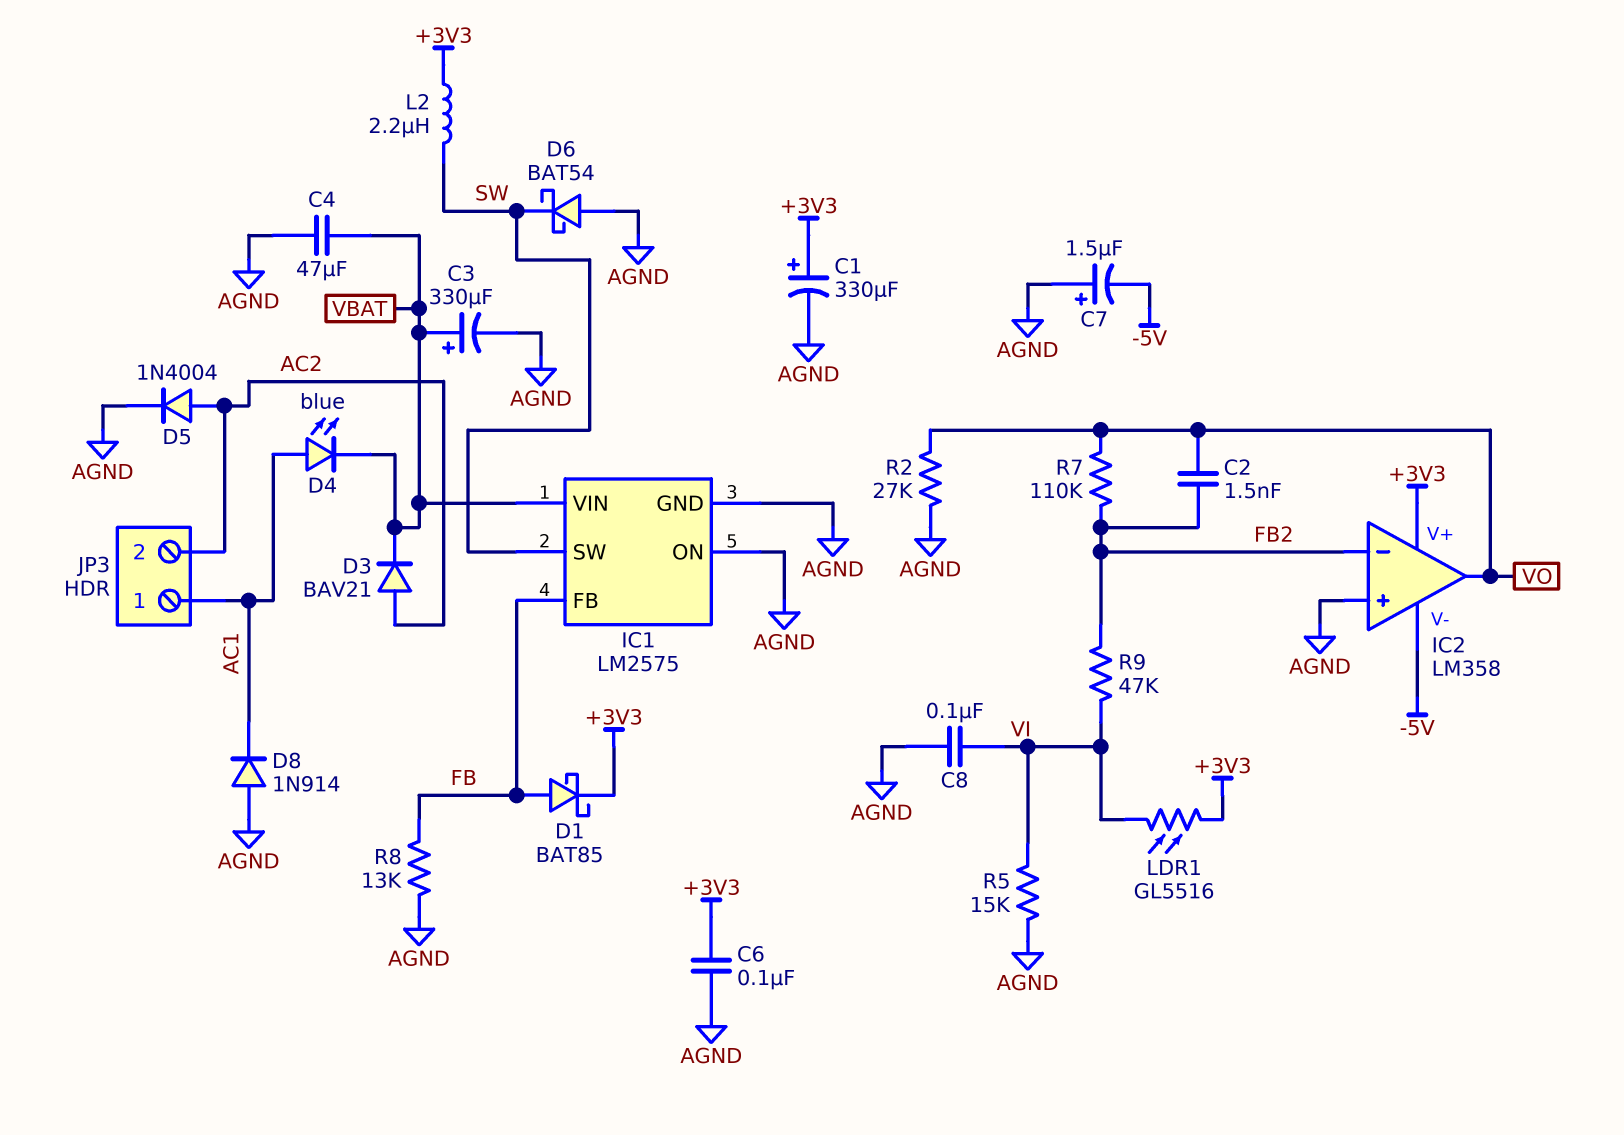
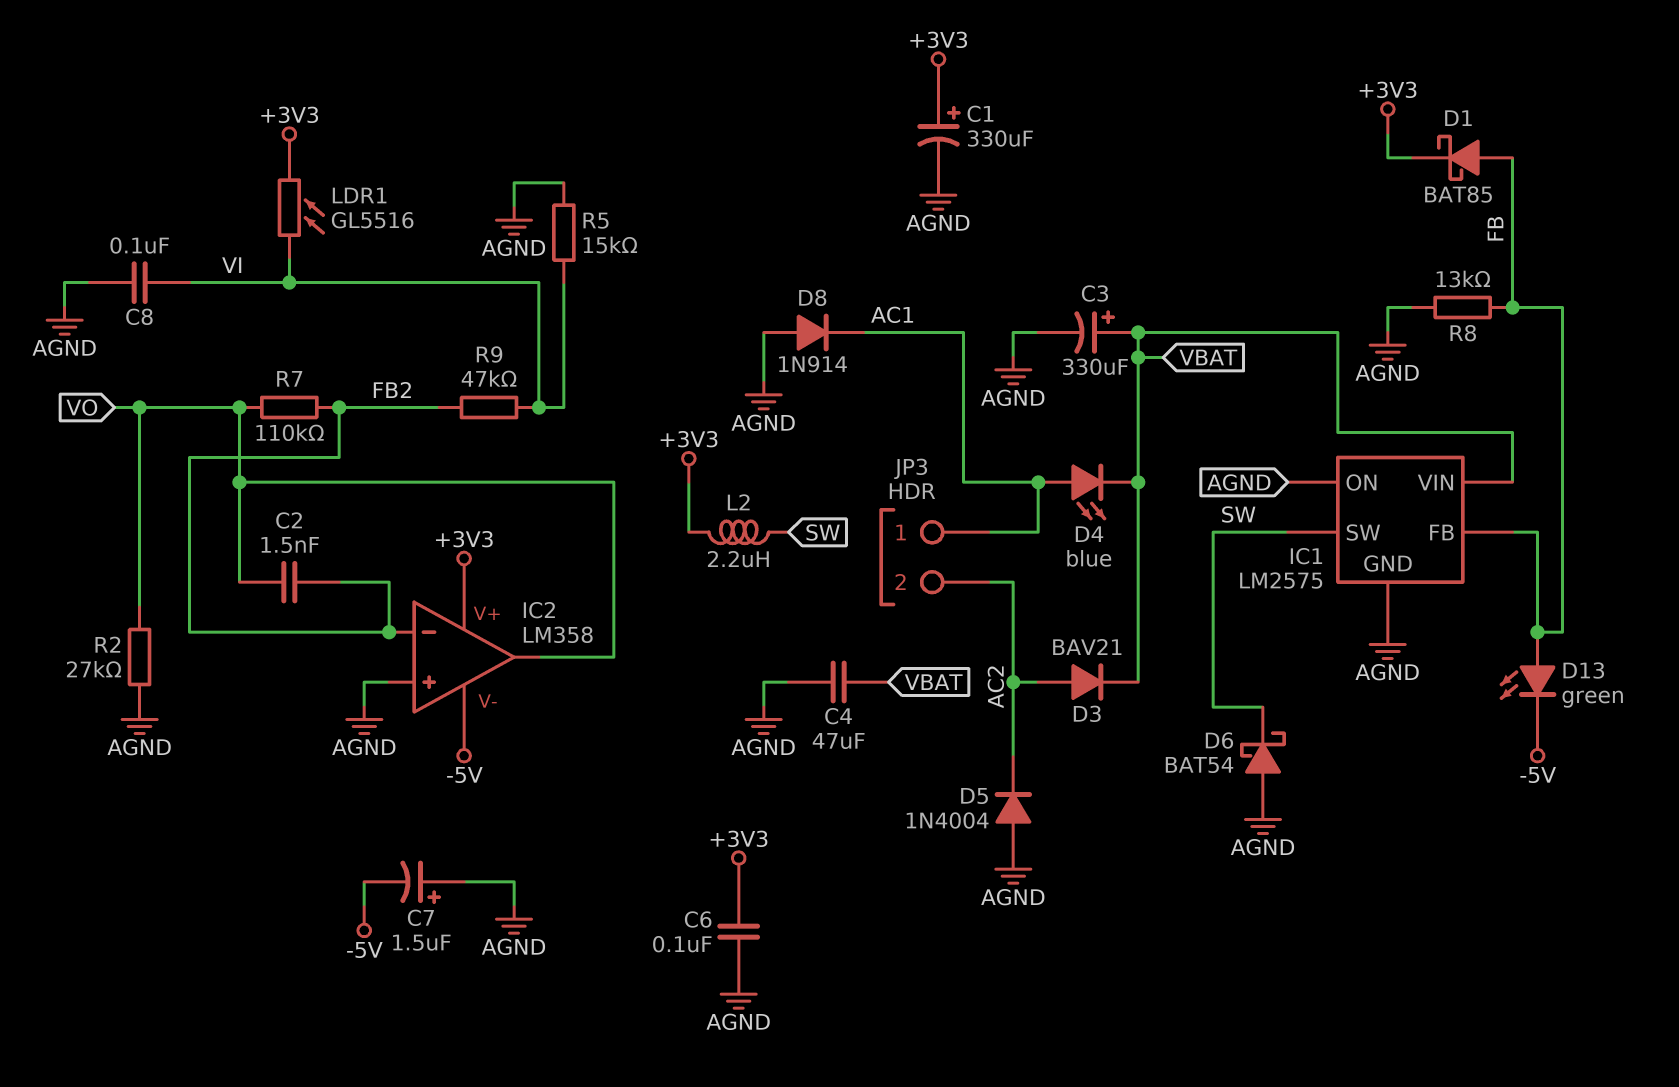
D5: diode 1N4004 (A AC2, K AGND) -> diode 1N4004 (A AGND, K AC2)
D13: none -> LED green (A FB, K -5V)

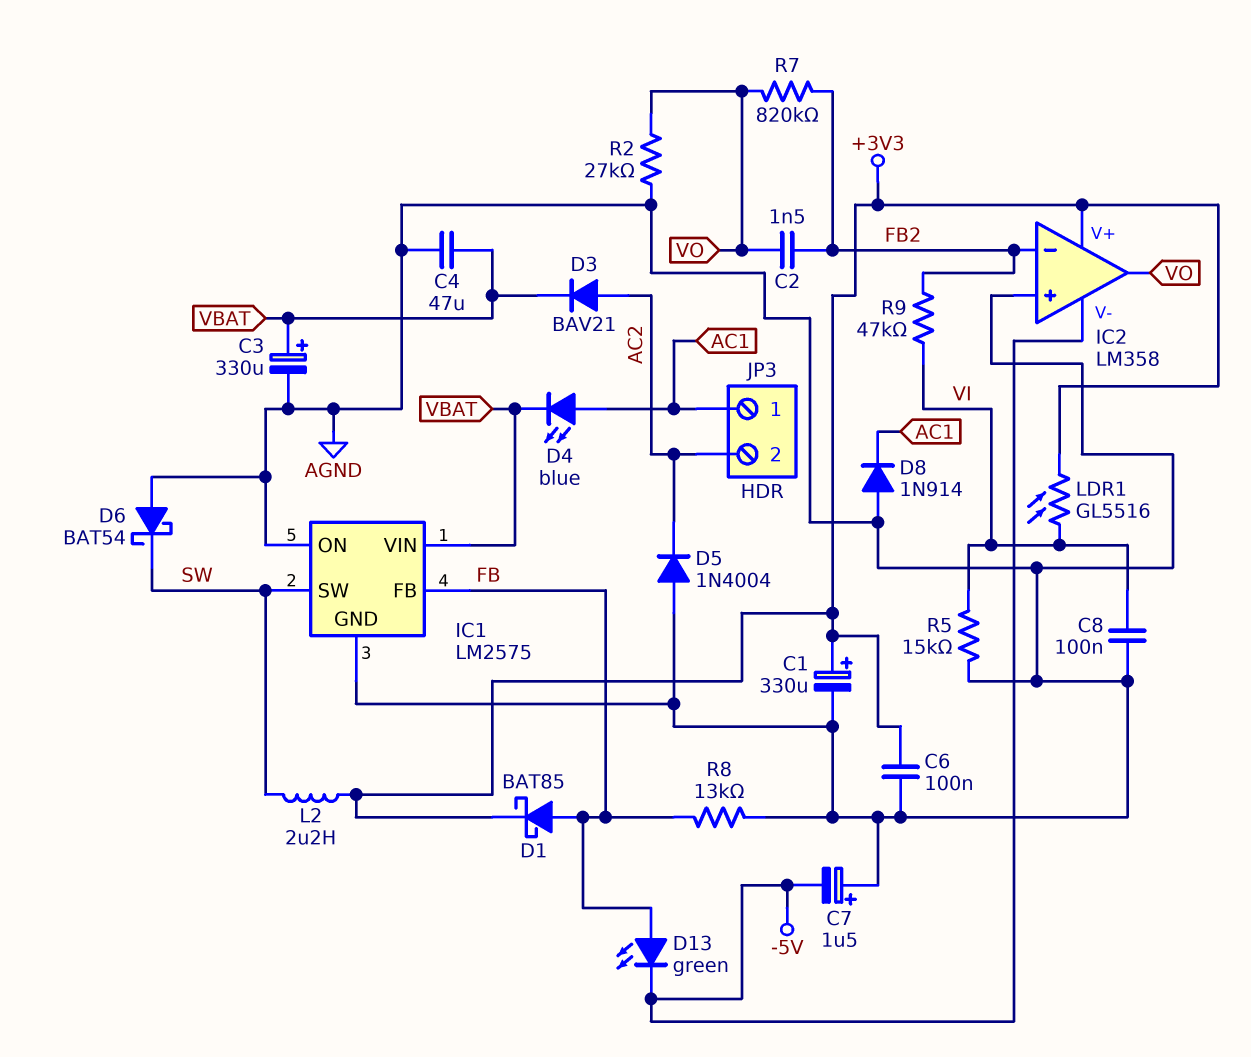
R7: 110k (FB2, VO) -> 820k (FB2, VO)

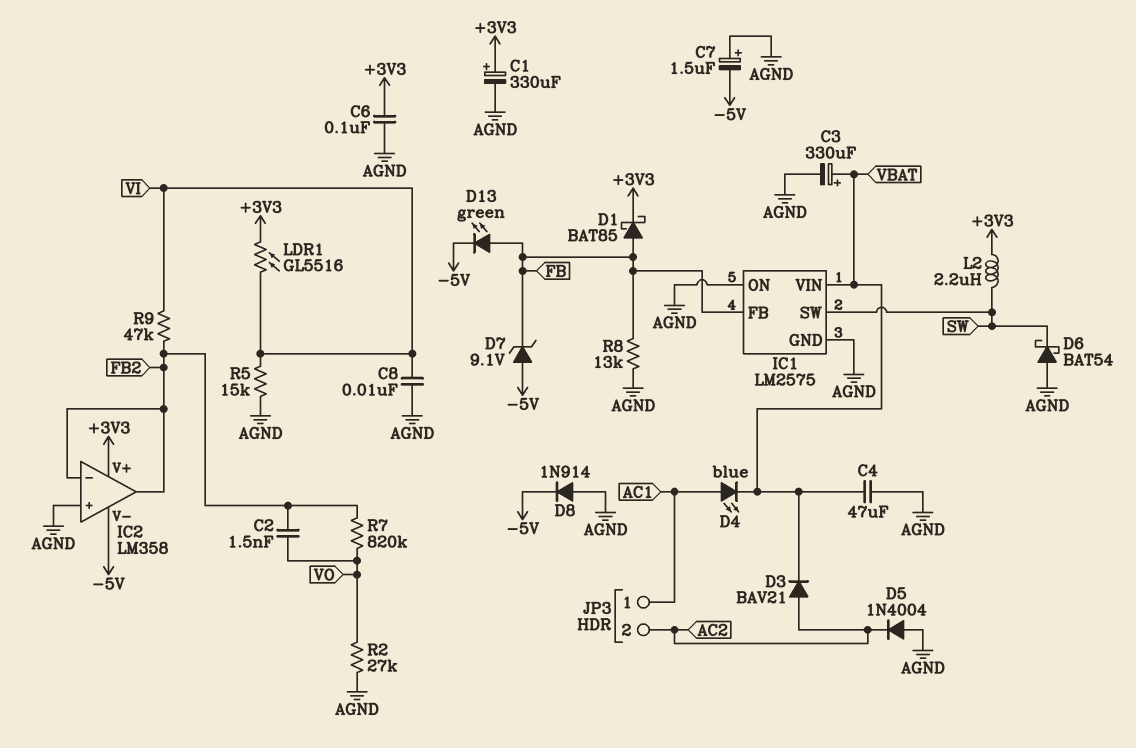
C8: 100nF (AGND, VI) -> 10nF (AGND, VI)
D7: none -> zener 9.1V (A -5V, K FB)
D8: diode 1N914 (A AGND, K AC1) -> diode 1N914 (A AGND, K -5V)
IC2 pin out: VO -> FB2

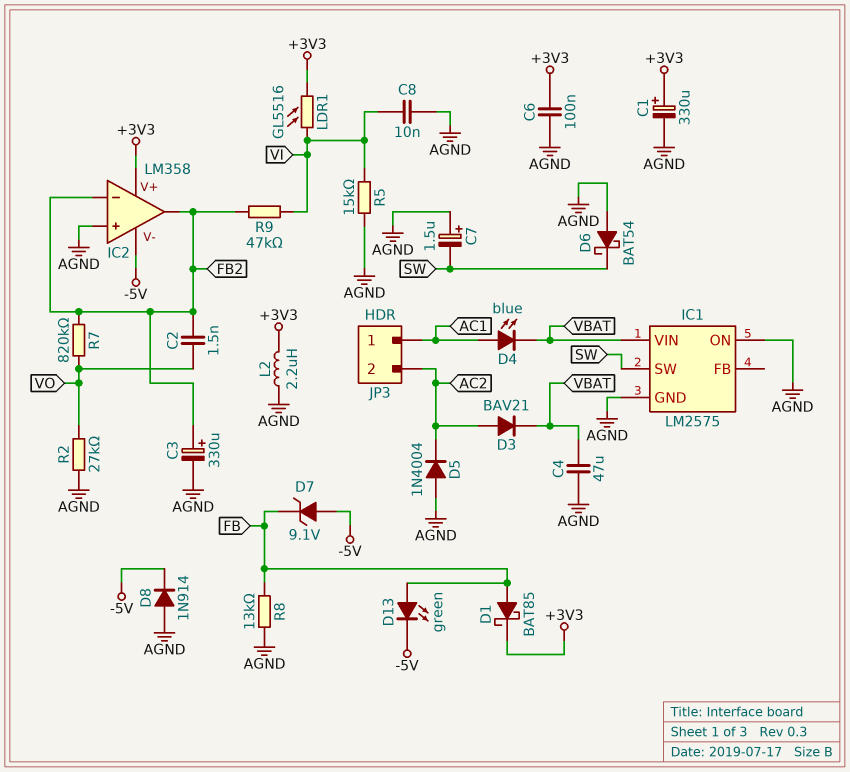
C3: 330uF (plus VBAT, minus AGND) -> 330uF (plus FB2, minus AGND)
C7: 1.5uF (plus AGND, minus -5V) -> 1.5uF (plus AGND, minus SW)
IC1 pin FB: FB -> none
L2: 2.2uH (+3V3, SW) -> 2.2uH (+3V3, AGND)

